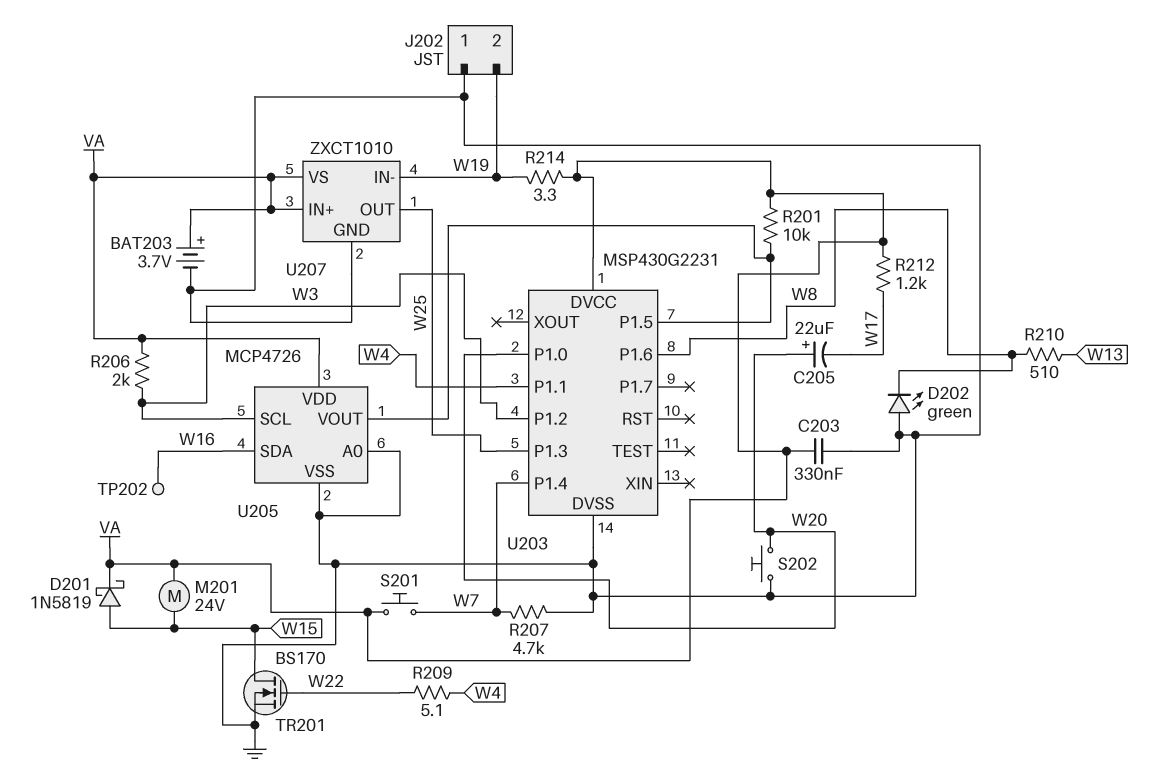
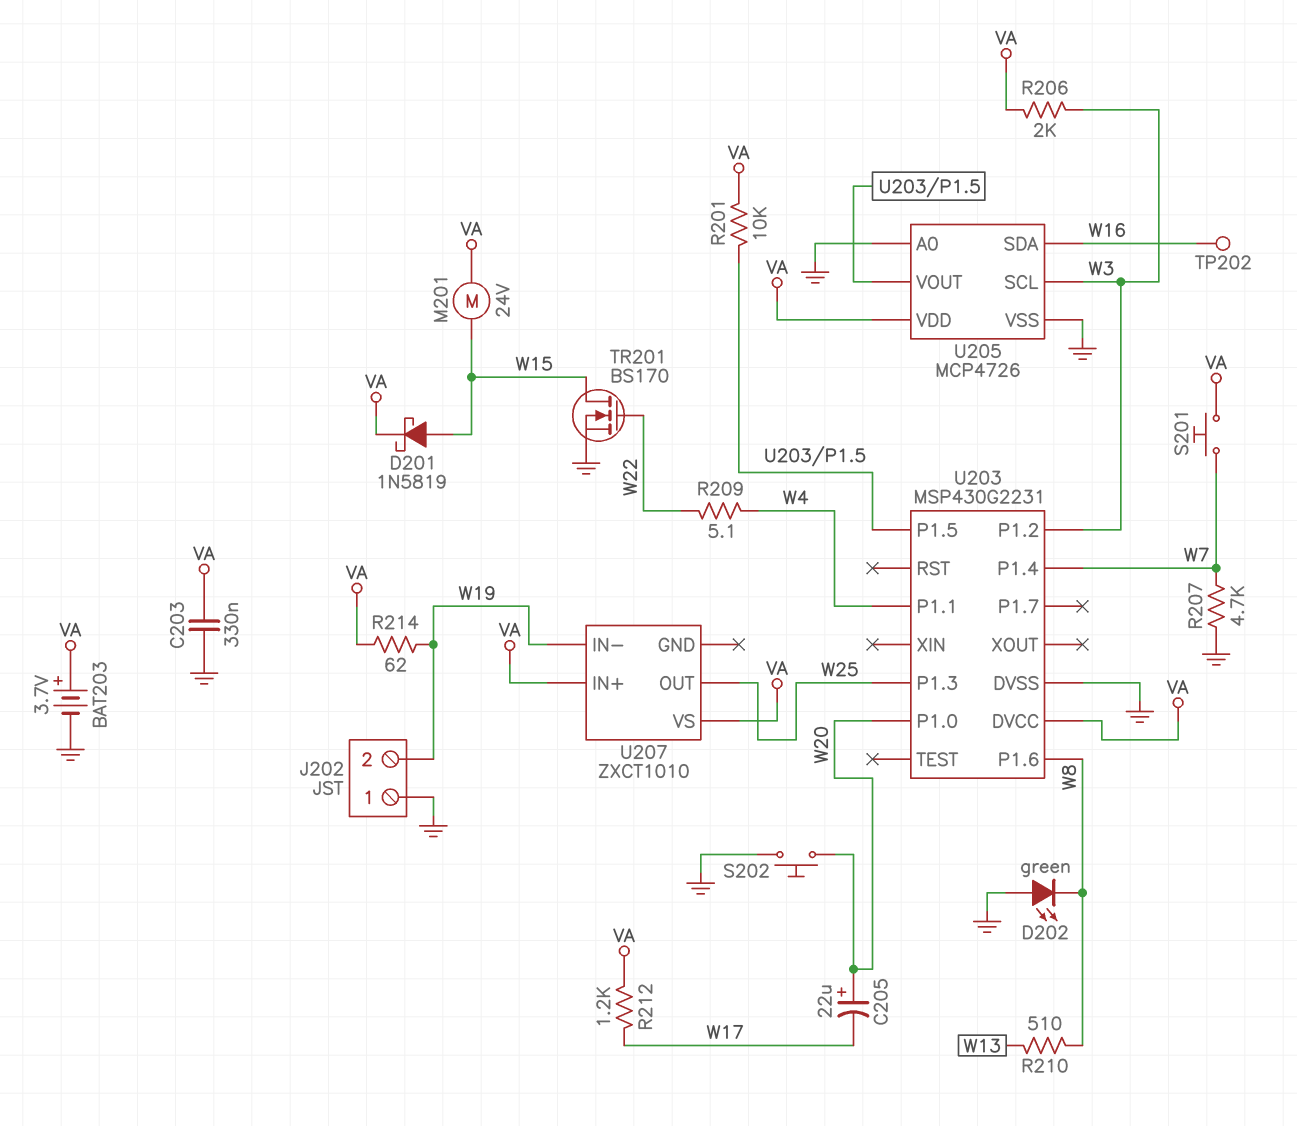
R214: 3.3 (VA, W19) -> 62 (VA, W19)
U207 pin GND: GND -> none

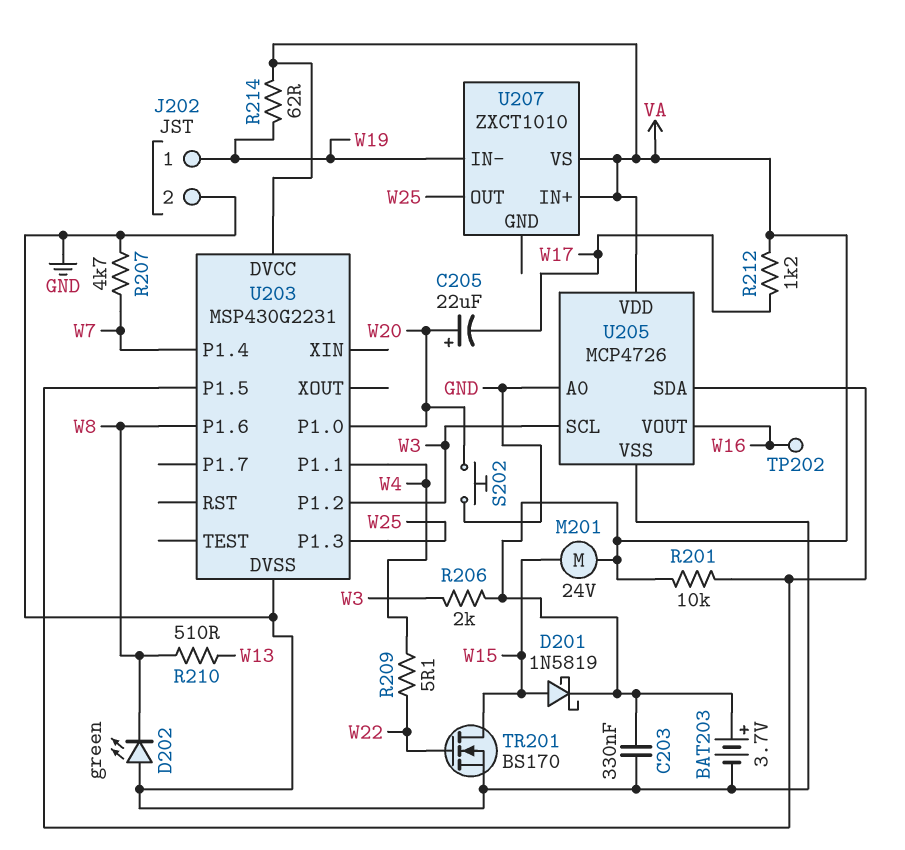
J202 pin 1: GND -> W19
J202 pin 2: W19 -> GND
S201: button (VA, W7) -> none
U205 pin SDA: W16 -> U203/P1.5
U205 pin VOUT: U203/P1.5 -> W16

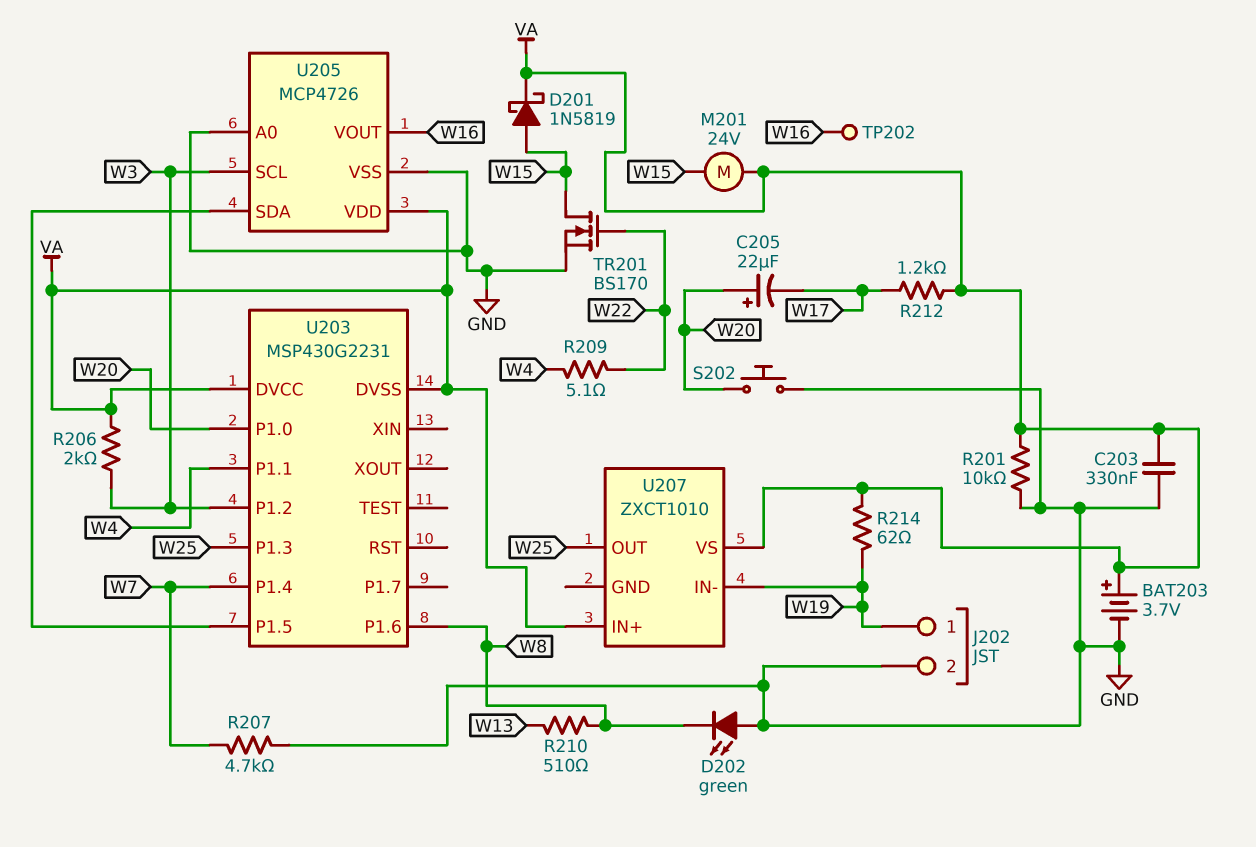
R201: 10k (U203/P1.5, VA) -> 10k (GND, VA)
U203 pin DVSS: GND -> VA

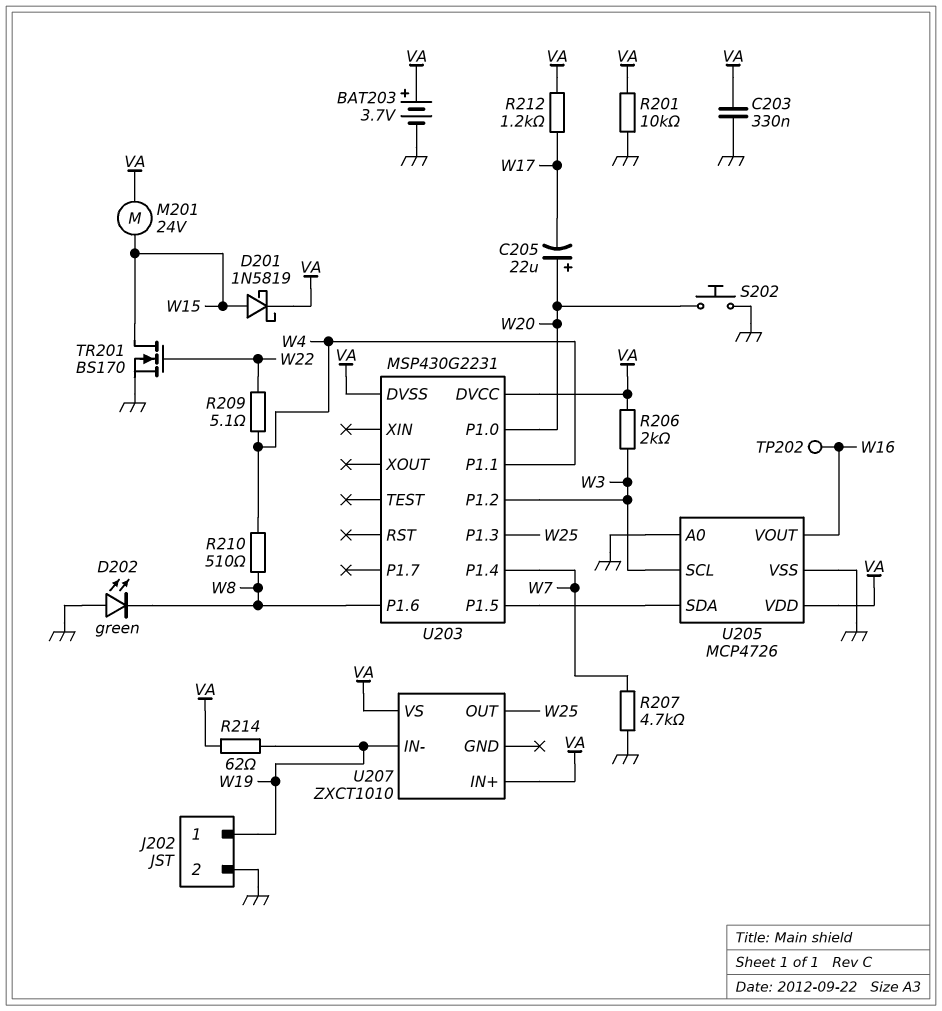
R210: 510 (W8, W13) -> 510 (W4, W8)

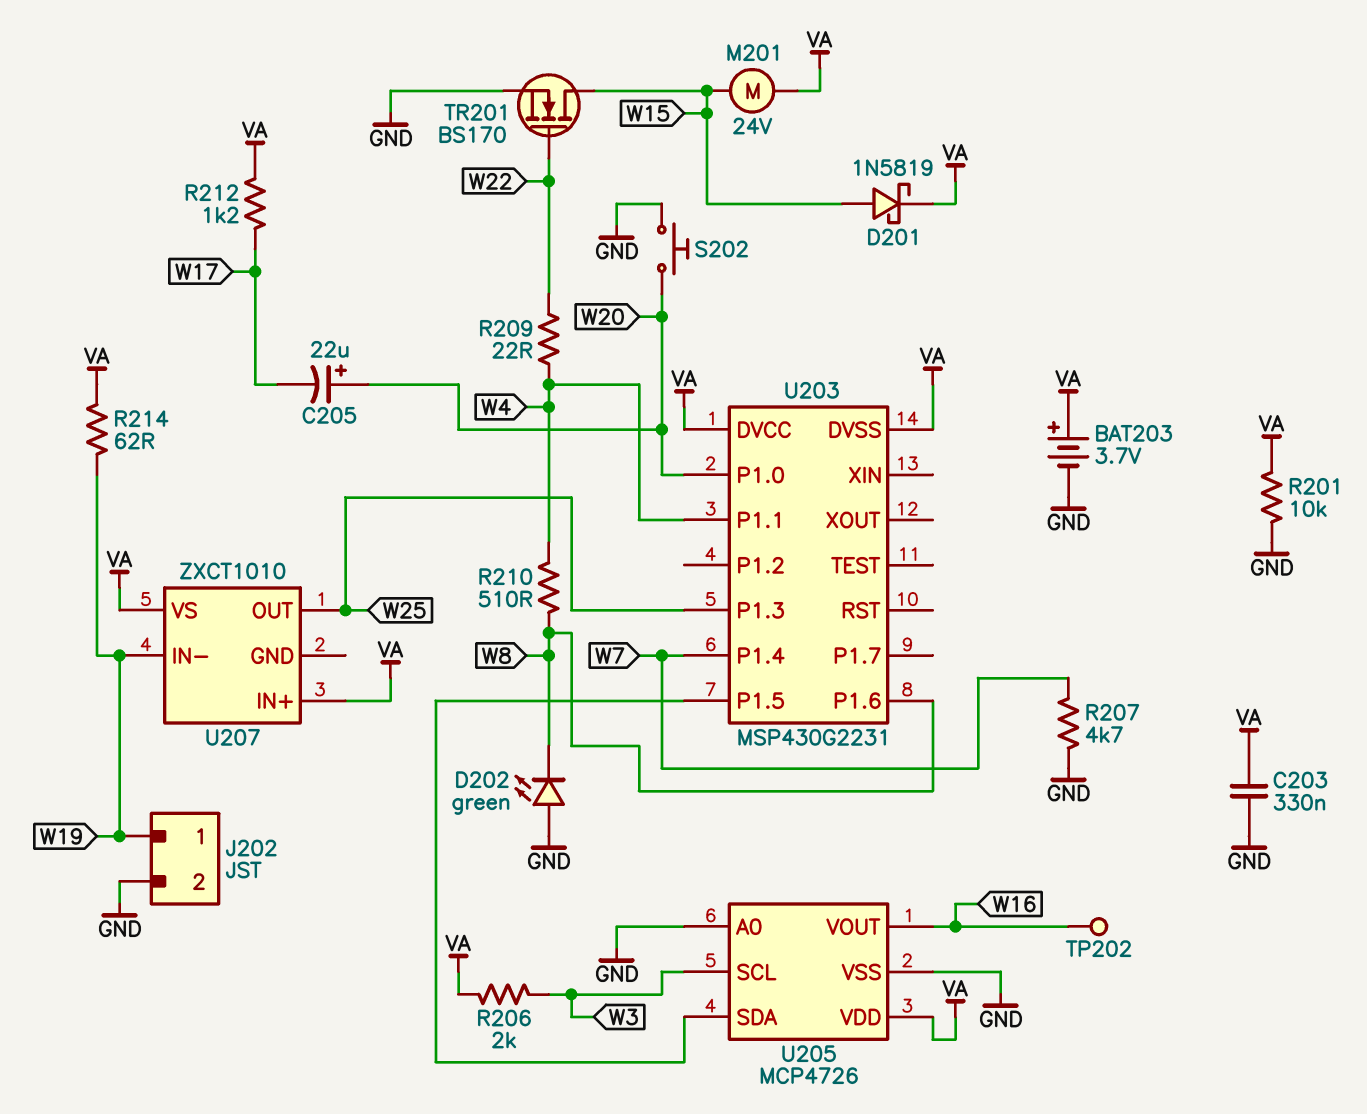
R209: 5.1 (W4, W22) -> 22 (W4, W22)
U203 pin P1.2: W3 -> none

